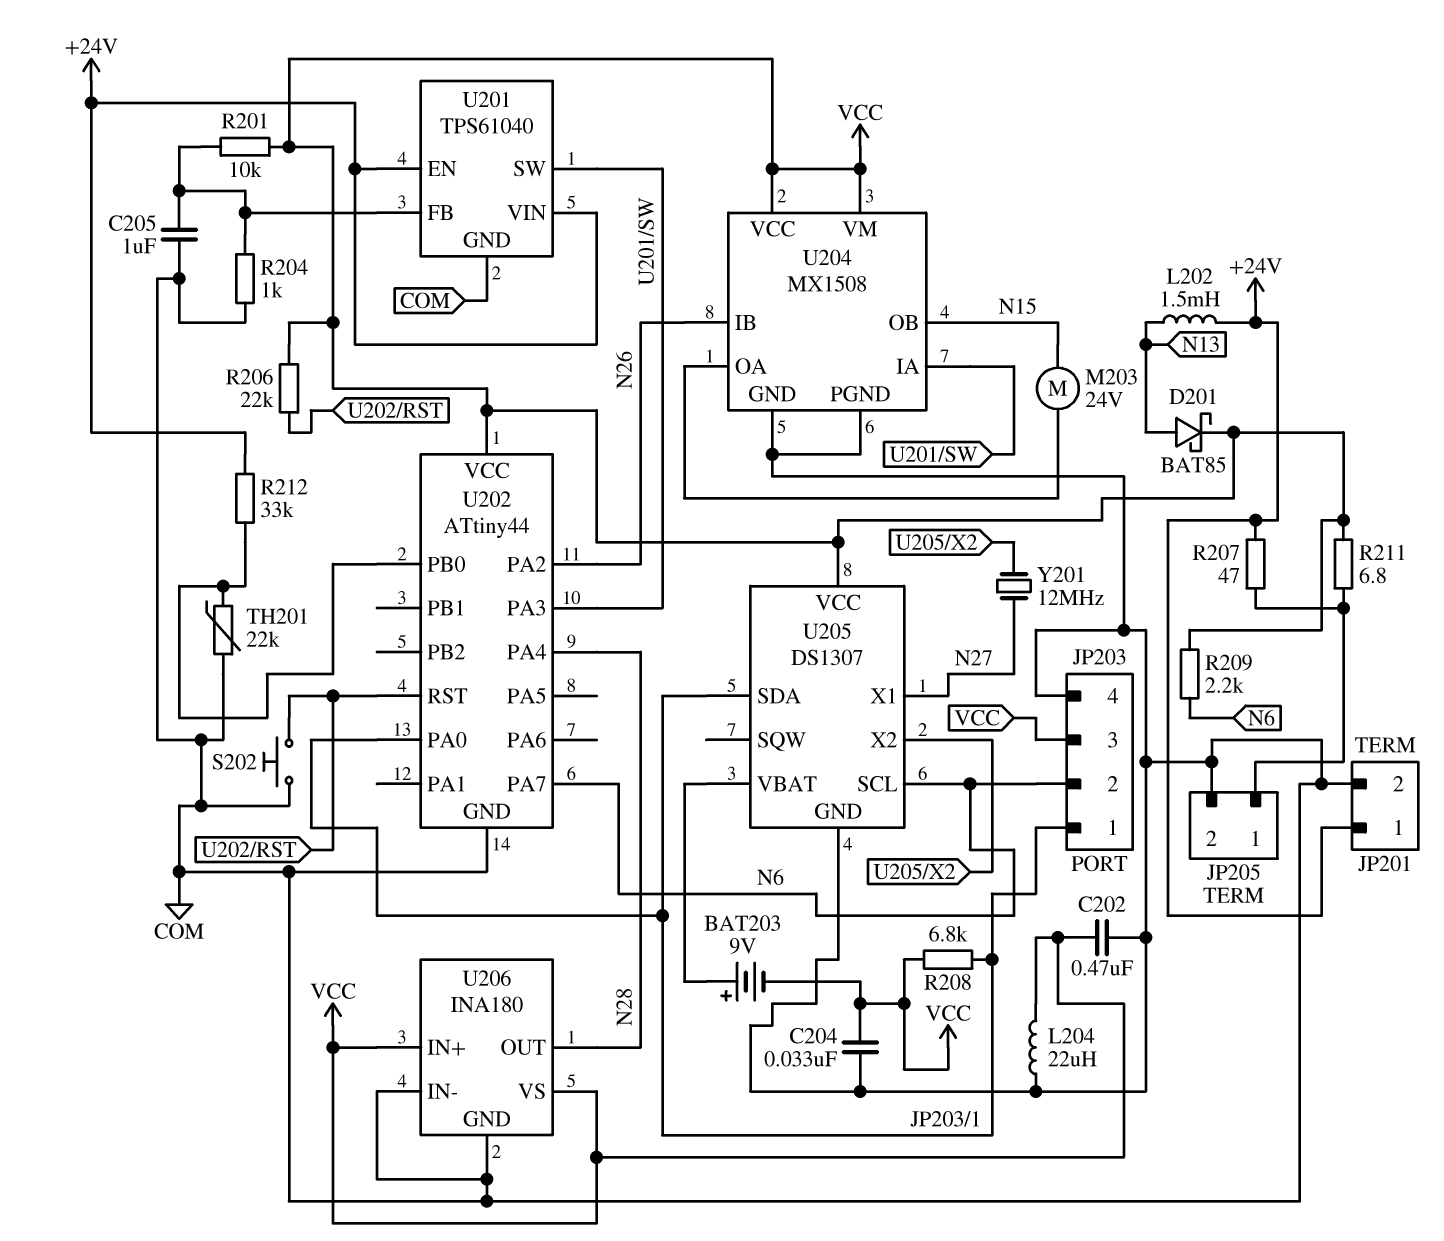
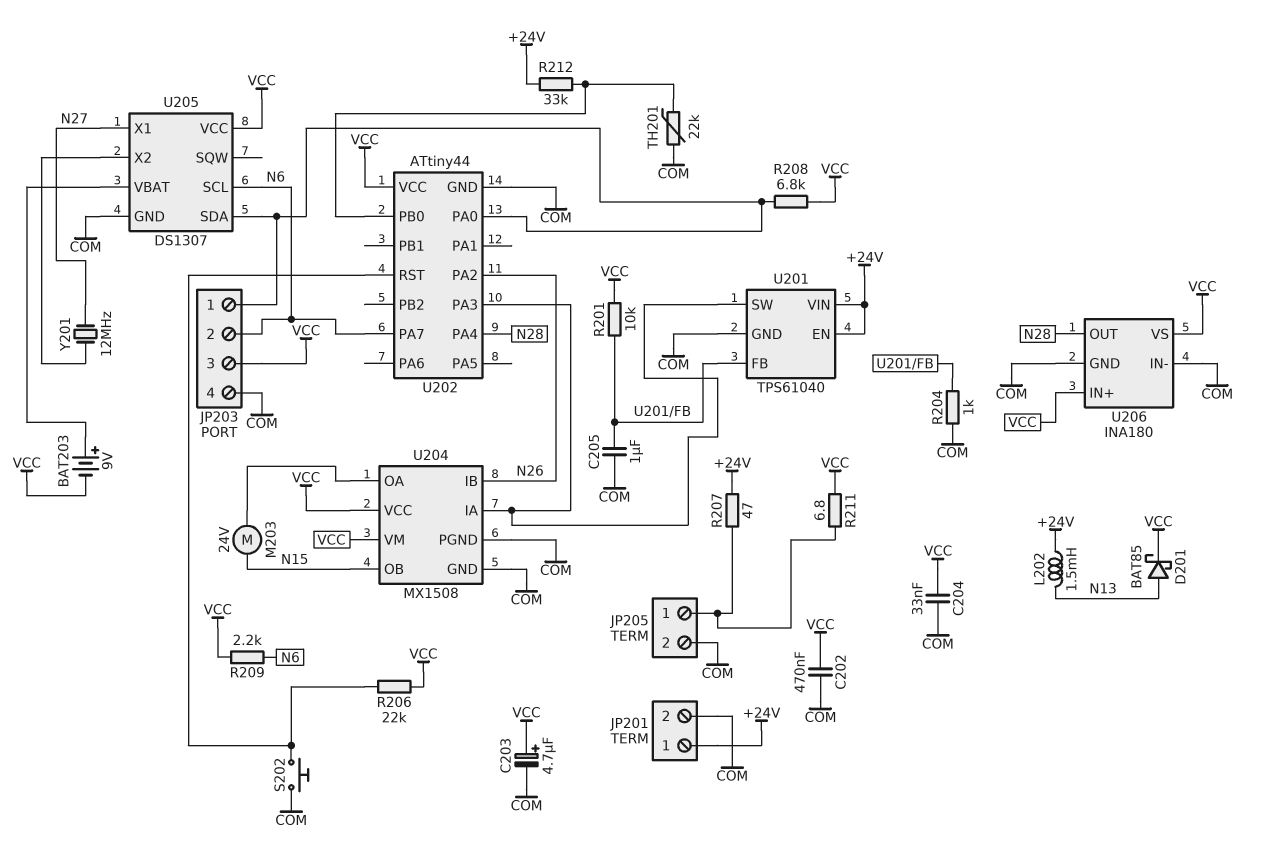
C203: none -> 4.7uF (plus VCC, minus COM)
L204: 22uH (COM, VCC) -> none

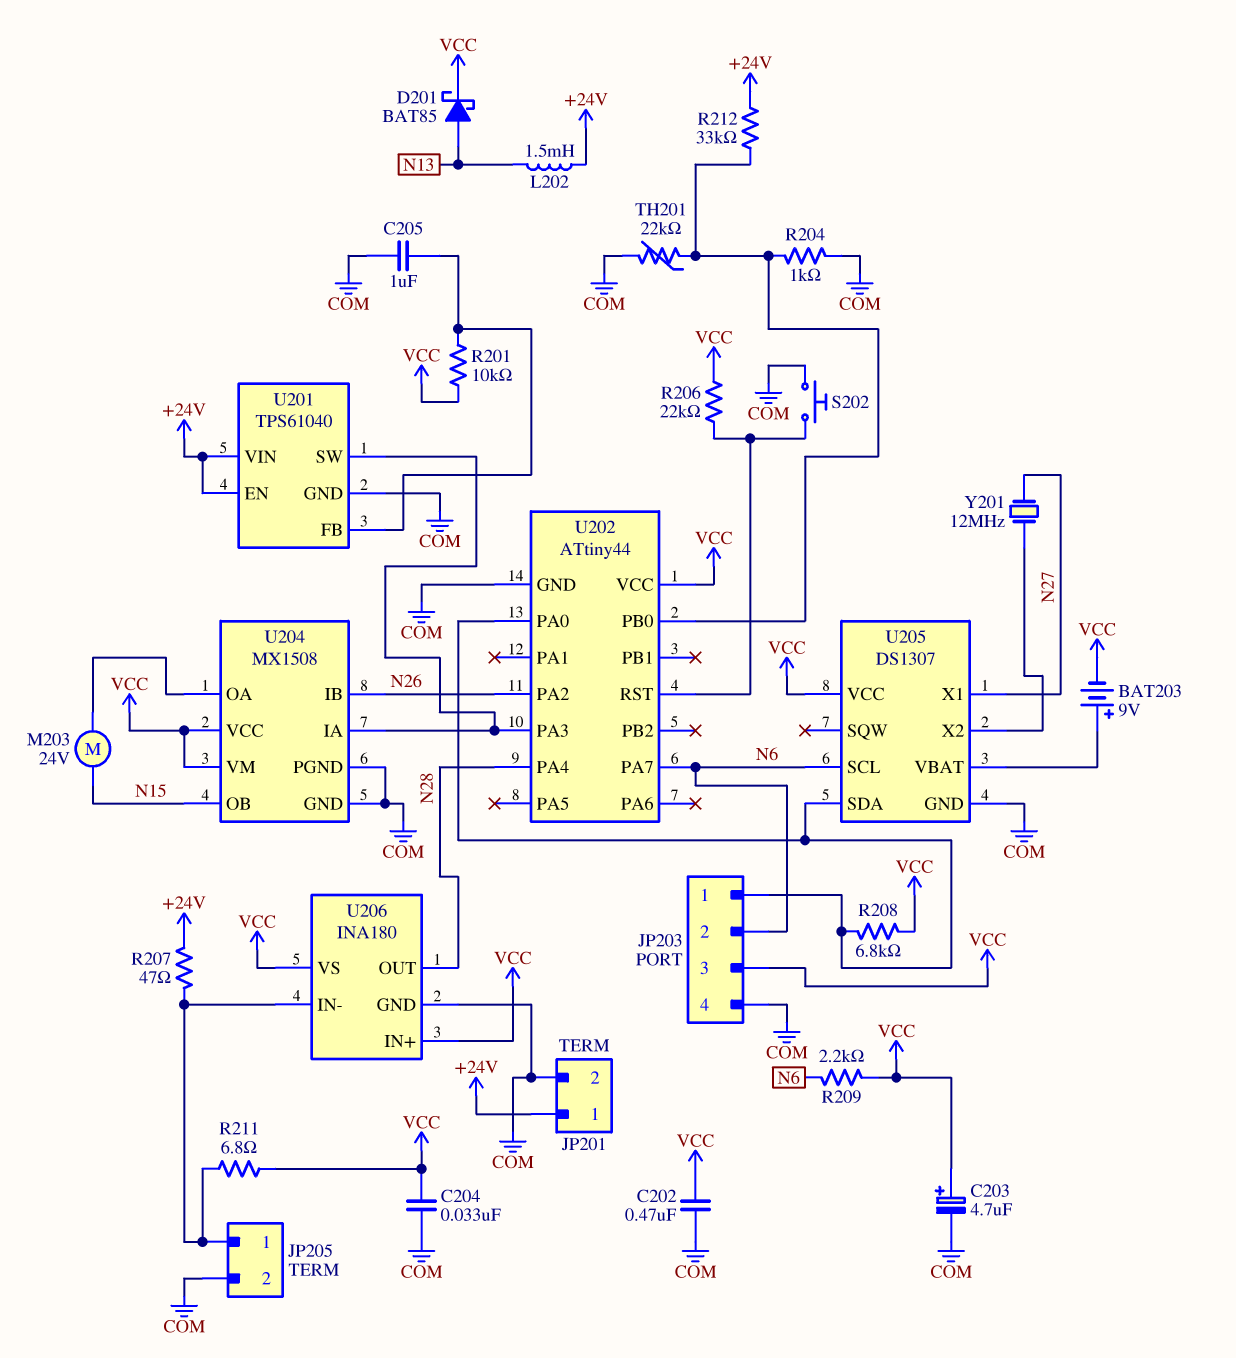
R204: 1k (COM, U201/FB) -> 1k (COM, U202/PB0)
U206 pin IN-: COM -> JP205/1

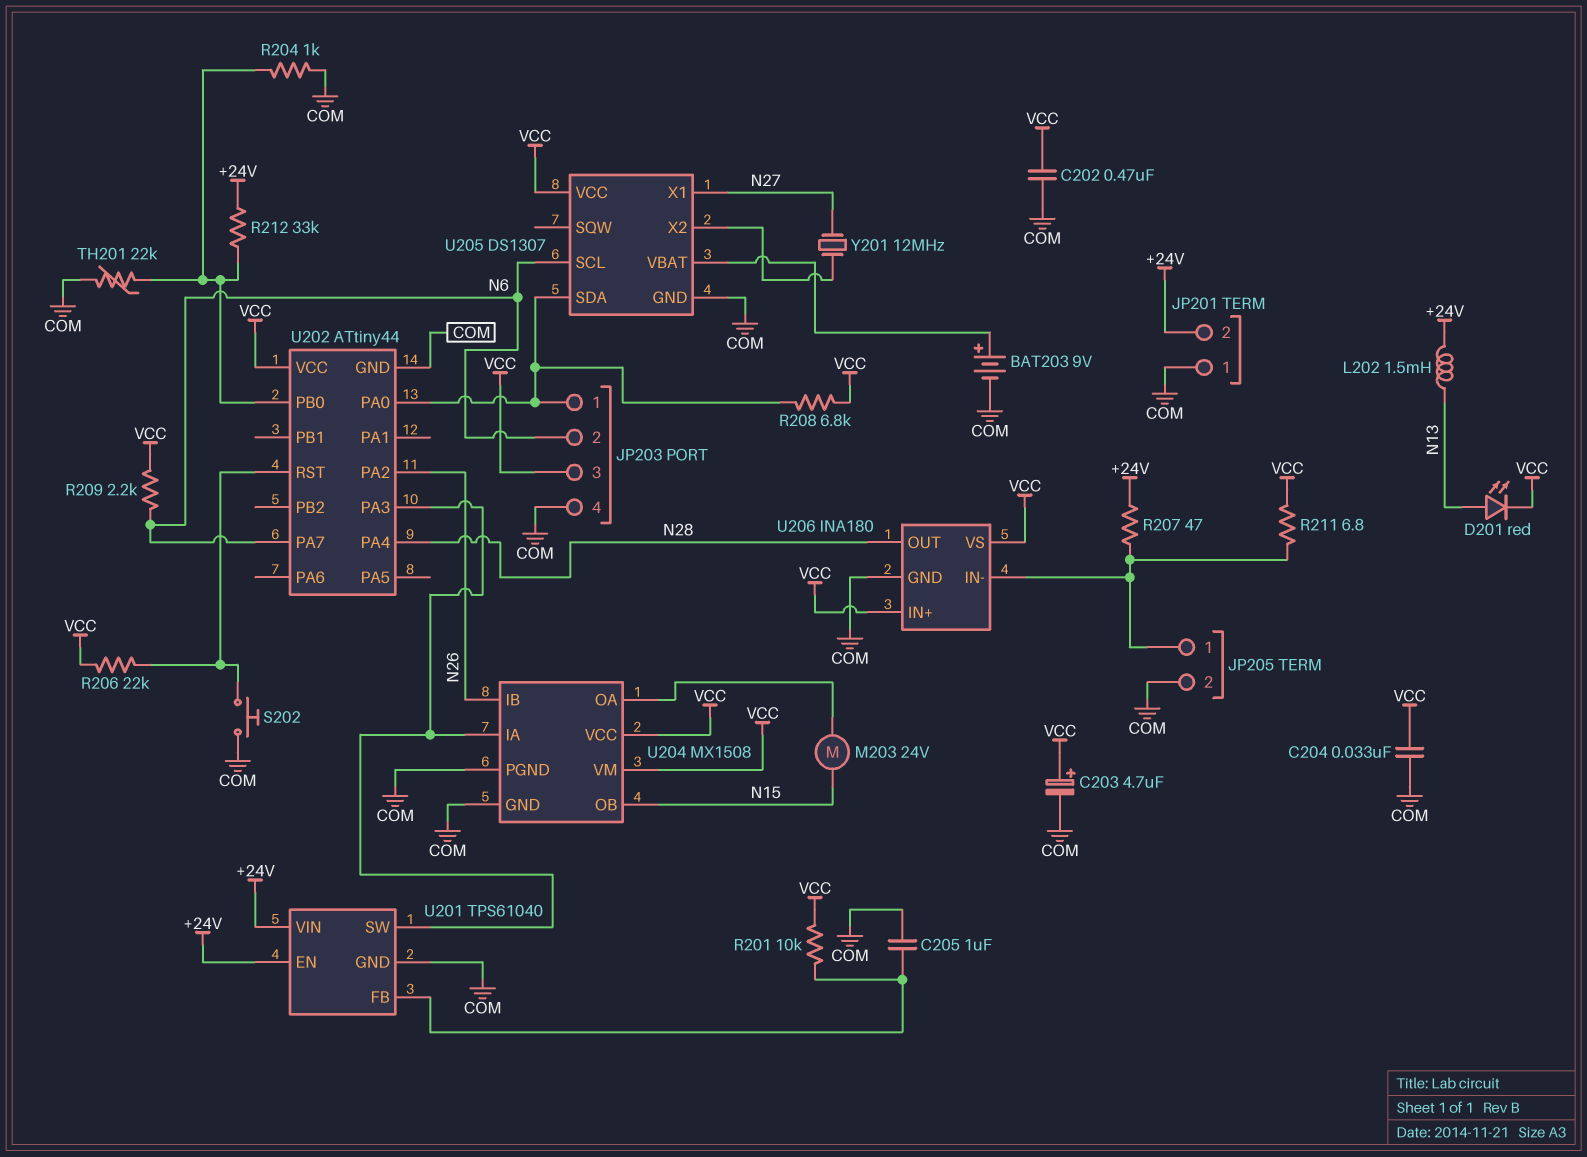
BAT203: 9V (plus U205/VBAT, minus VCC) -> 9V (plus U205/VBAT, minus COM)
D201: schottky BAT85 (A N13, K VCC) -> LED red (A N13, K VCC)
JP201 pin 1: +24V -> COM
JP201 pin 2: COM -> +24V

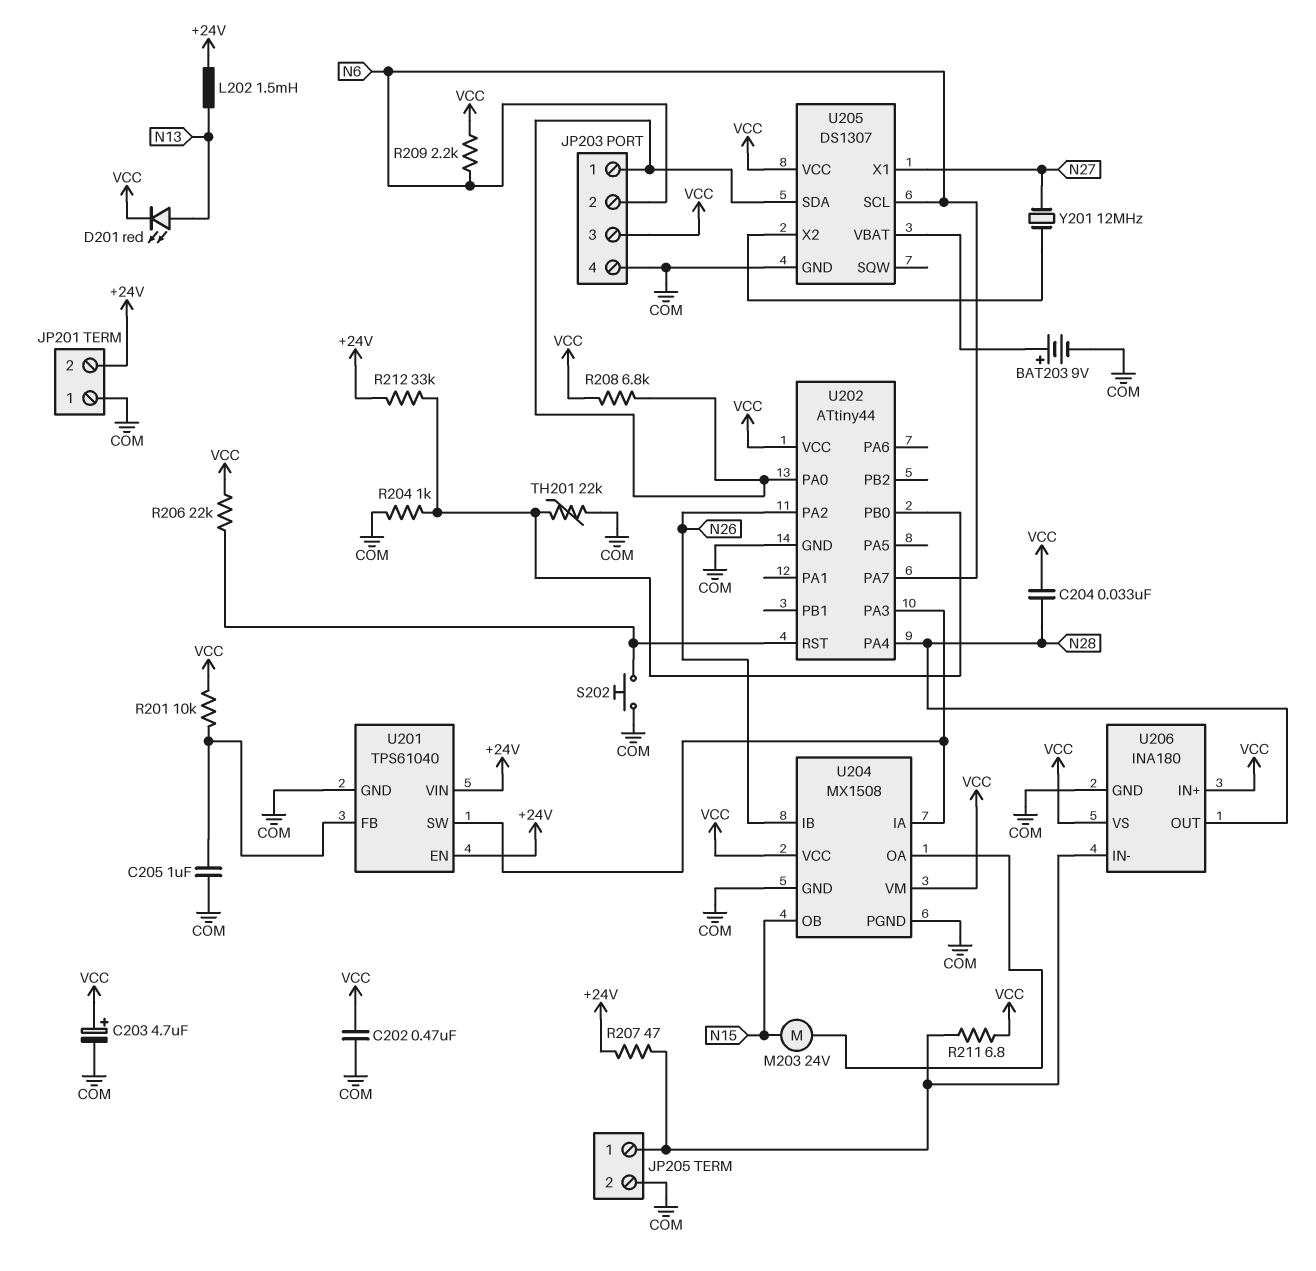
C204: 33nF (COM, VCC) -> 33nF (N28, VCC)

